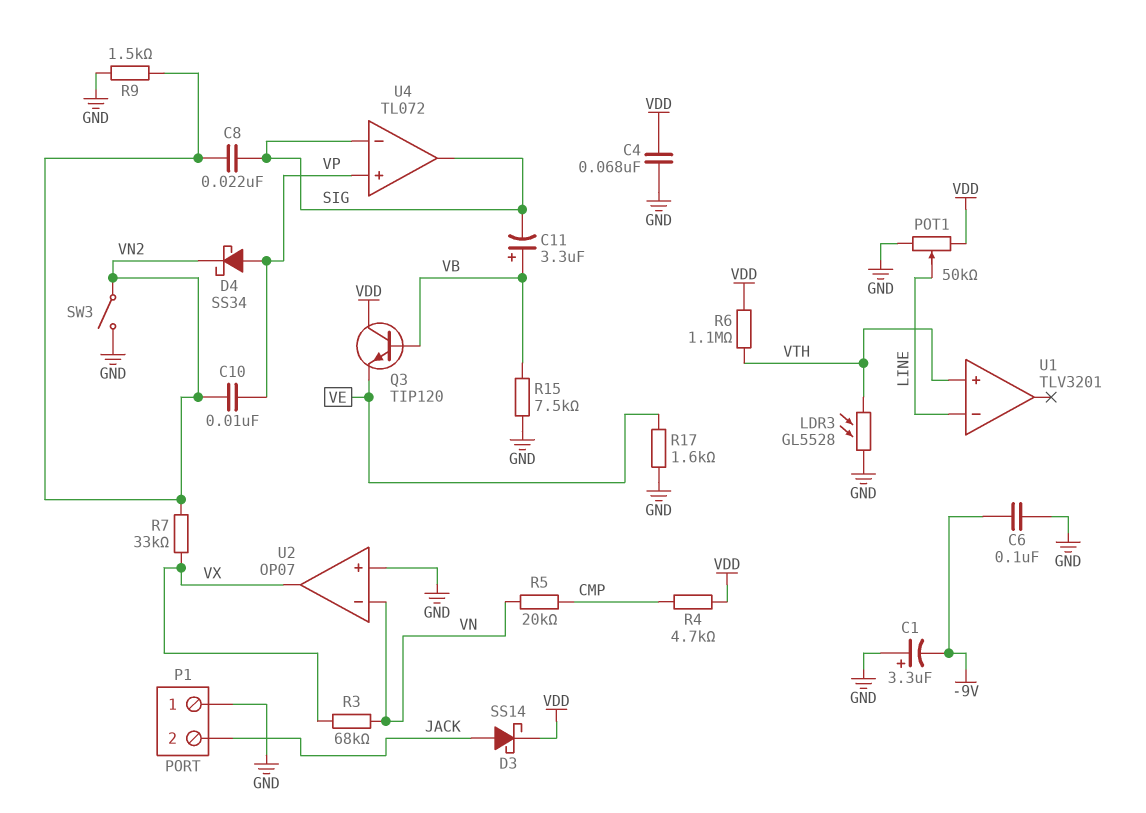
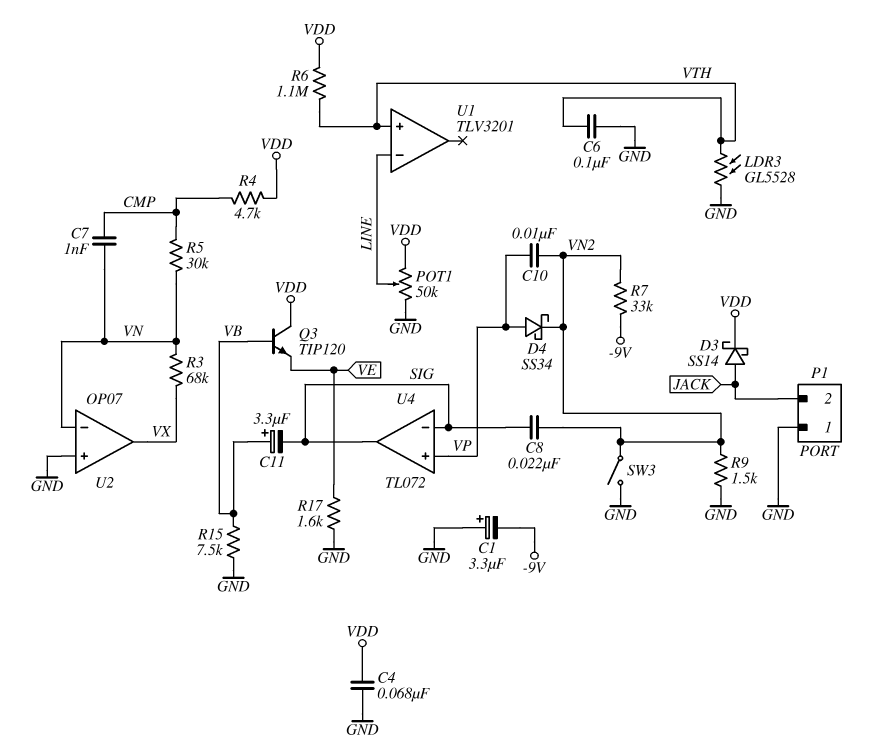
C6: 100nF (-9V, GND) -> 100nF (GND, VTH)
C7: none -> 1nF (CMP, VN)
R5: 20k (CMP, VN) -> 30k (CMP, VN)
R7: 33k (VN2, VX) -> 33k (-9V, VN2)

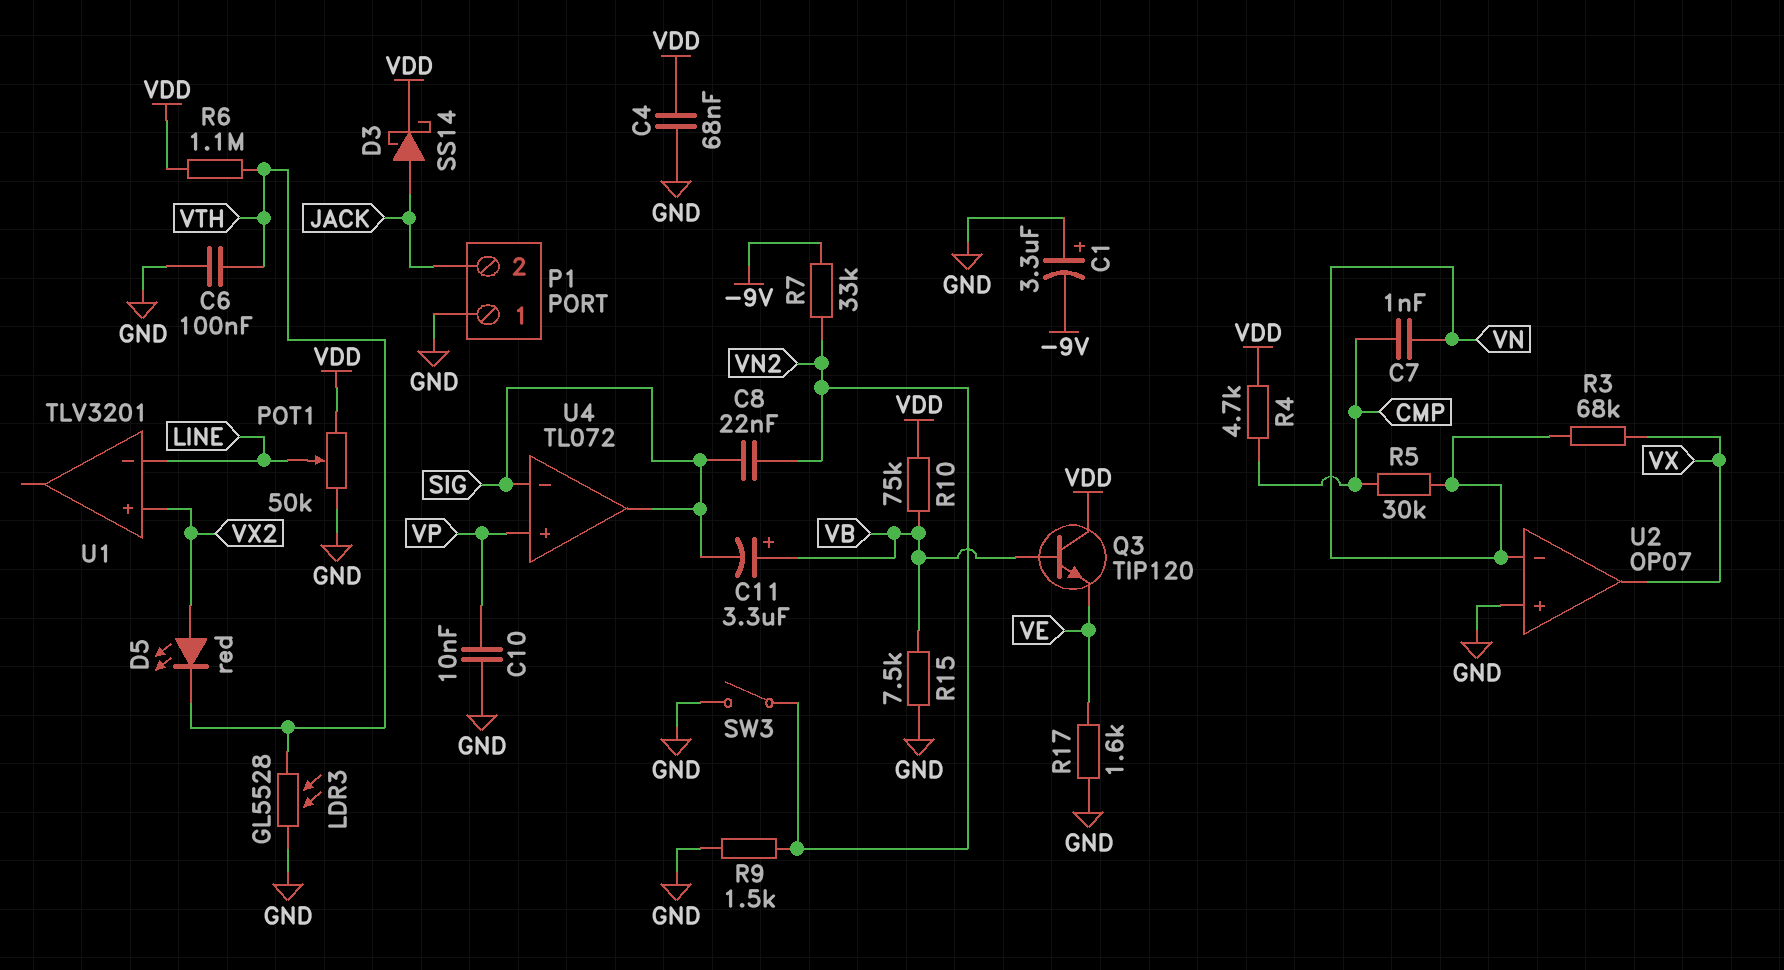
C10: 10nF (VN2, VP) -> 10nF (GND, VP)
D4: schottky SS34 (A VP, K VN2) -> none
D5: none -> LED red (A VX2, K VTH)
R10: none -> 75k (VB, VDD)
U1 pin in+: VTH -> VX2

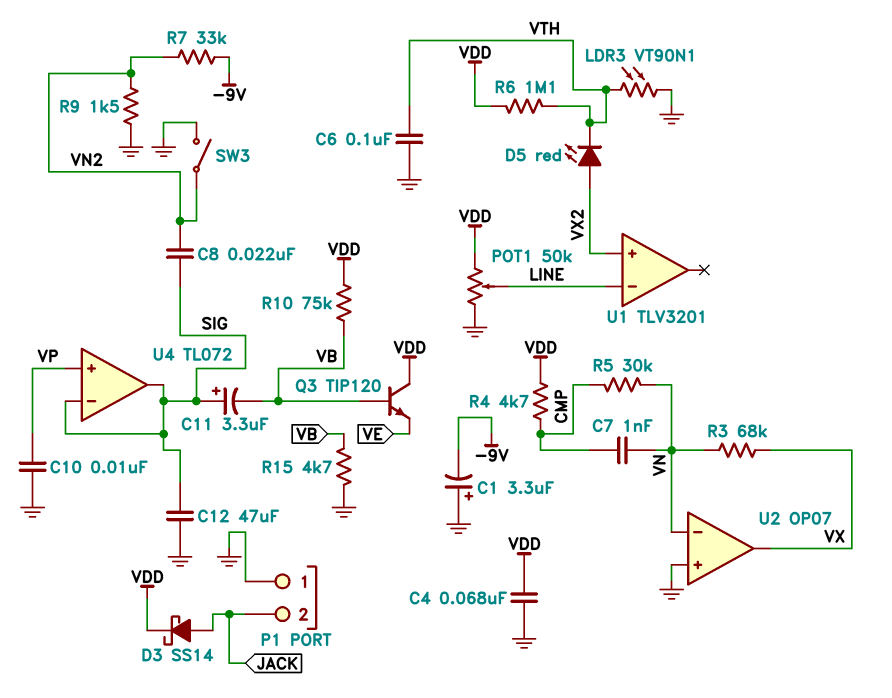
C11: 3.3uF (plus VB, minus SIG) -> 3.3uF (plus SIG, minus VB)
C12: none -> 47uF (GND, SIG)
LDR3: GL5528 (GND, VTH) -> VT90N1 (GND, VTH)
R15: 7.5k (GND, VB) -> 4.7k (GND, VB)
R17: 1.6k (GND, VE) -> none

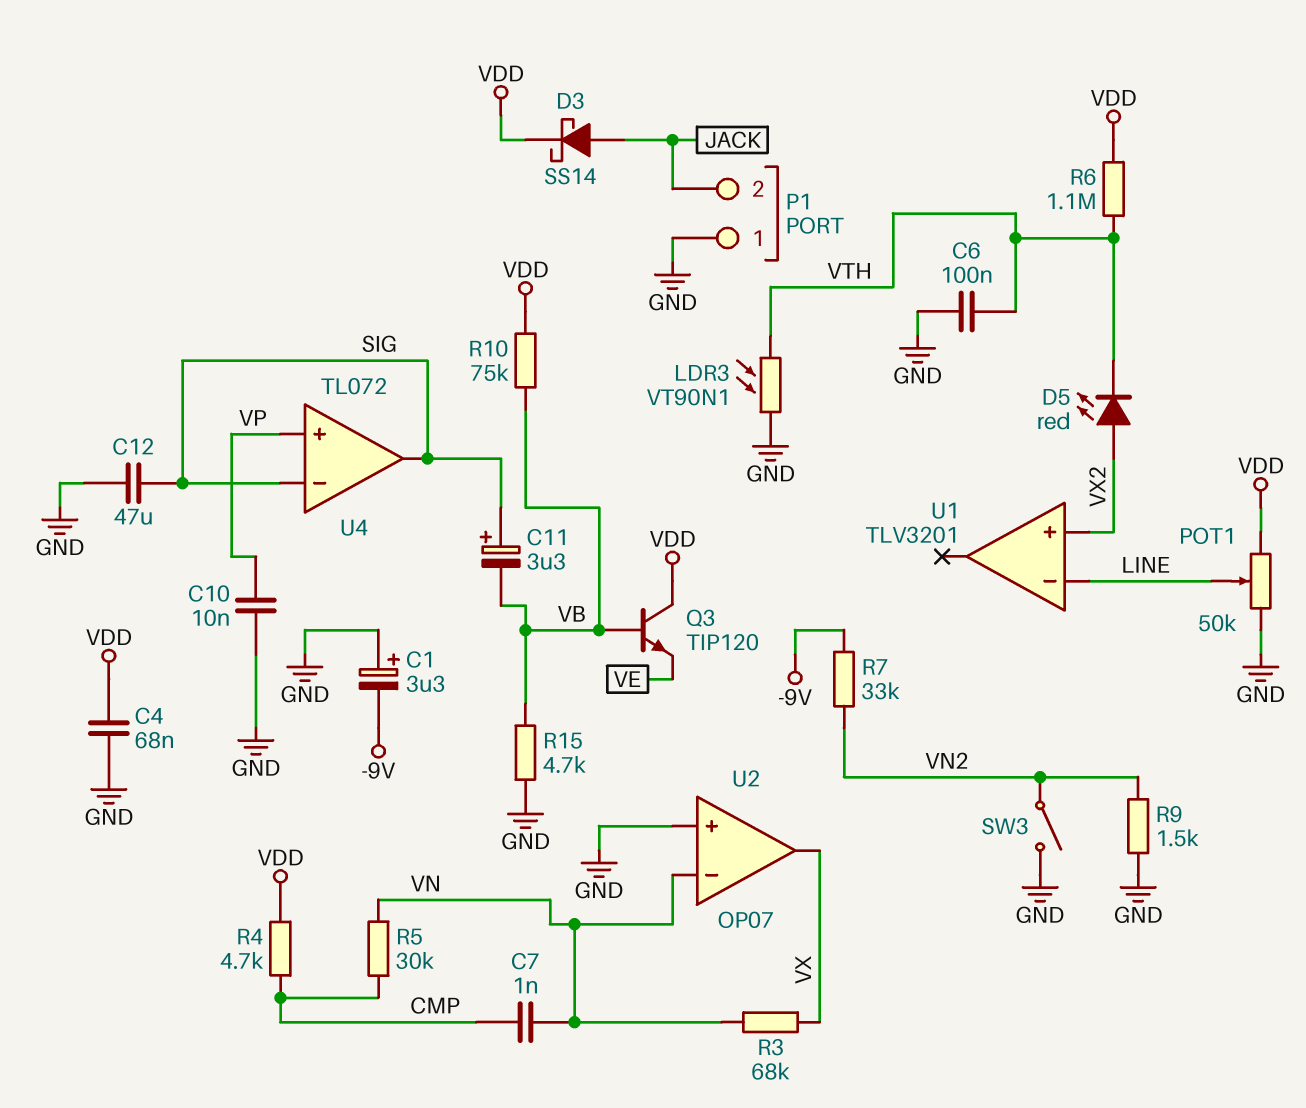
C8: 22nF (SIG, VN2) -> none

